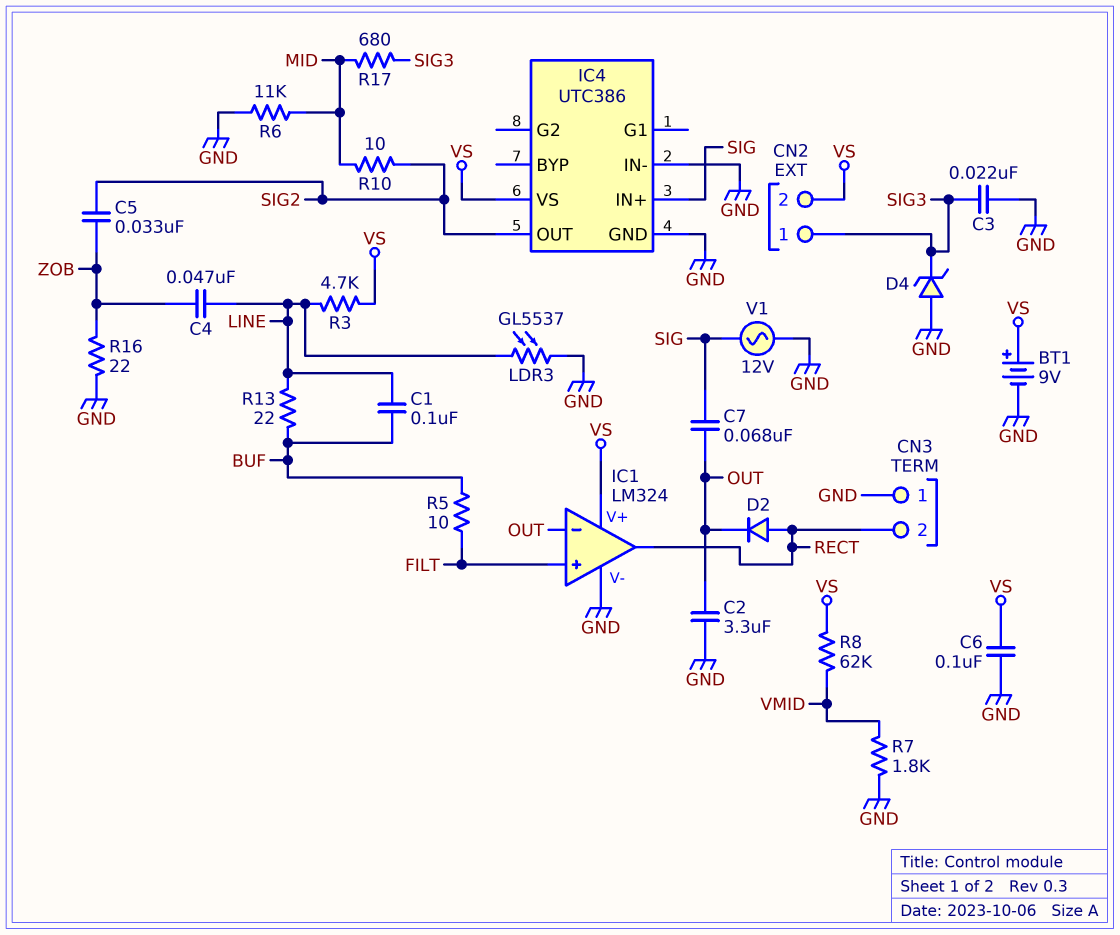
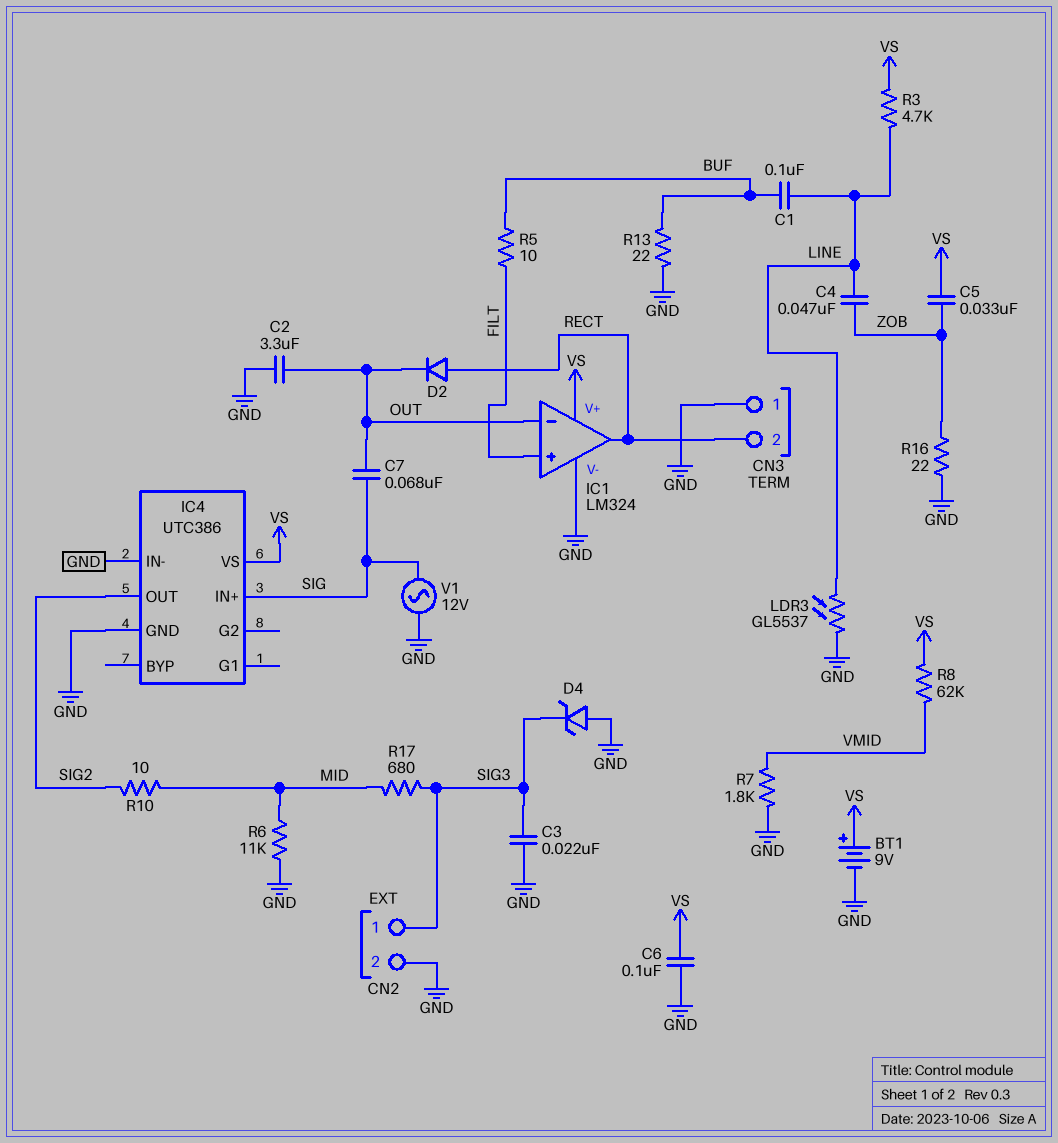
C5: 33nF (SIG2, ZOB) -> 33nF (VS, ZOB)
CN2 pin 2: VS -> GND
R13: 22 (BUF, LINE) -> 22 (BUF, GND)

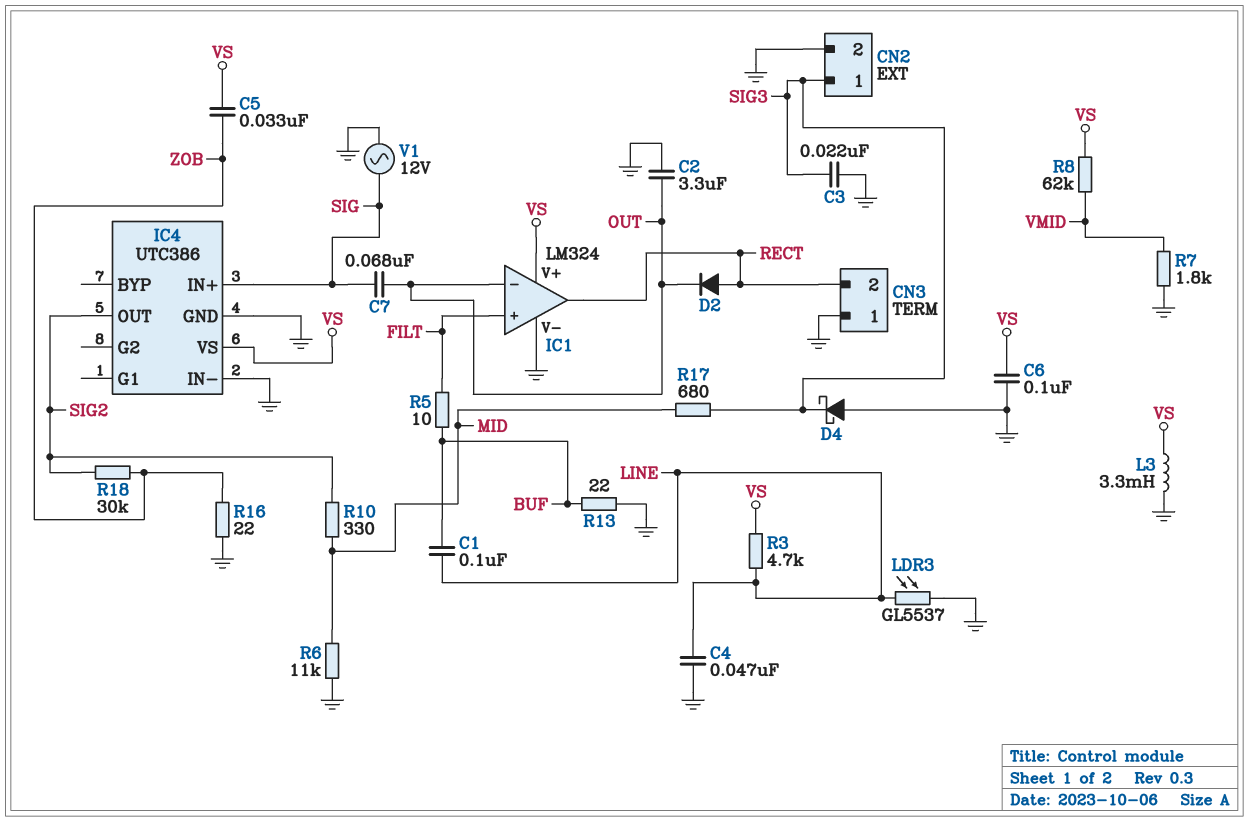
BT1: 9V (plus VS, minus GND) -> none
C4: 47nF (LINE, ZOB) -> 47nF (GND, LINE)
D4: zener (A GND, K SIG3) -> schottky (A GND, K SIG3)
L3: none -> 3.3mH (GND, VS)
R10: 10 (MID, SIG2) -> 330 (MID, SIG2)
R18: none -> 30k (SIG2, ZOB)

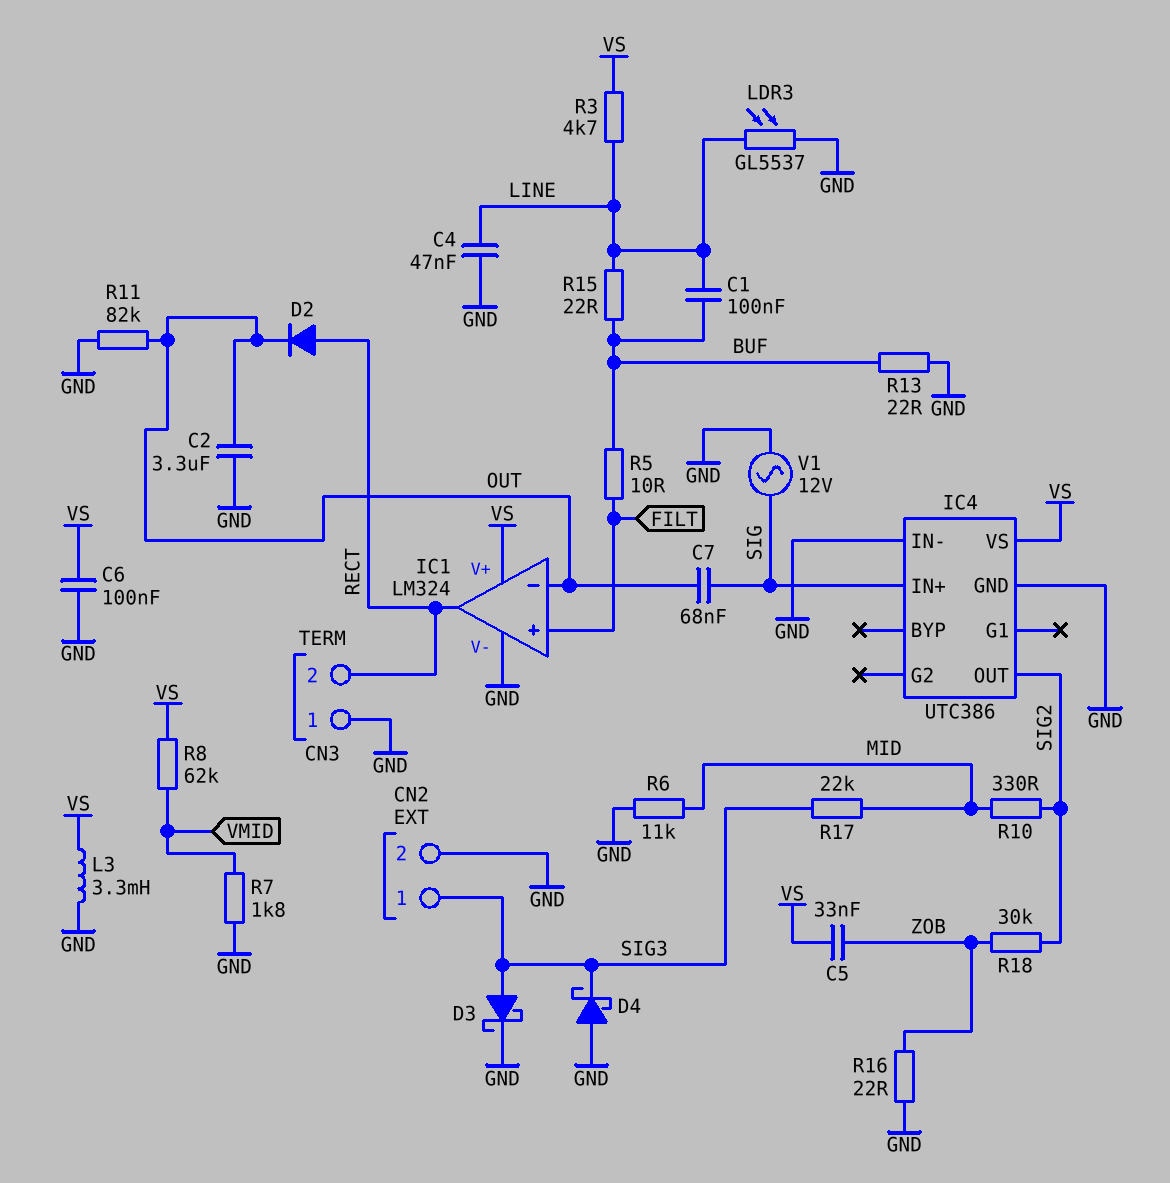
C3: 22nF (GND, SIG3) -> none
D3: none -> schottky (A SIG3, K GND)
R11: none -> 82k (GND, OUT)
R15: none -> 22 (BUF, LINE)
R17: 680 (MID, SIG3) -> 22k (MID, SIG3)

